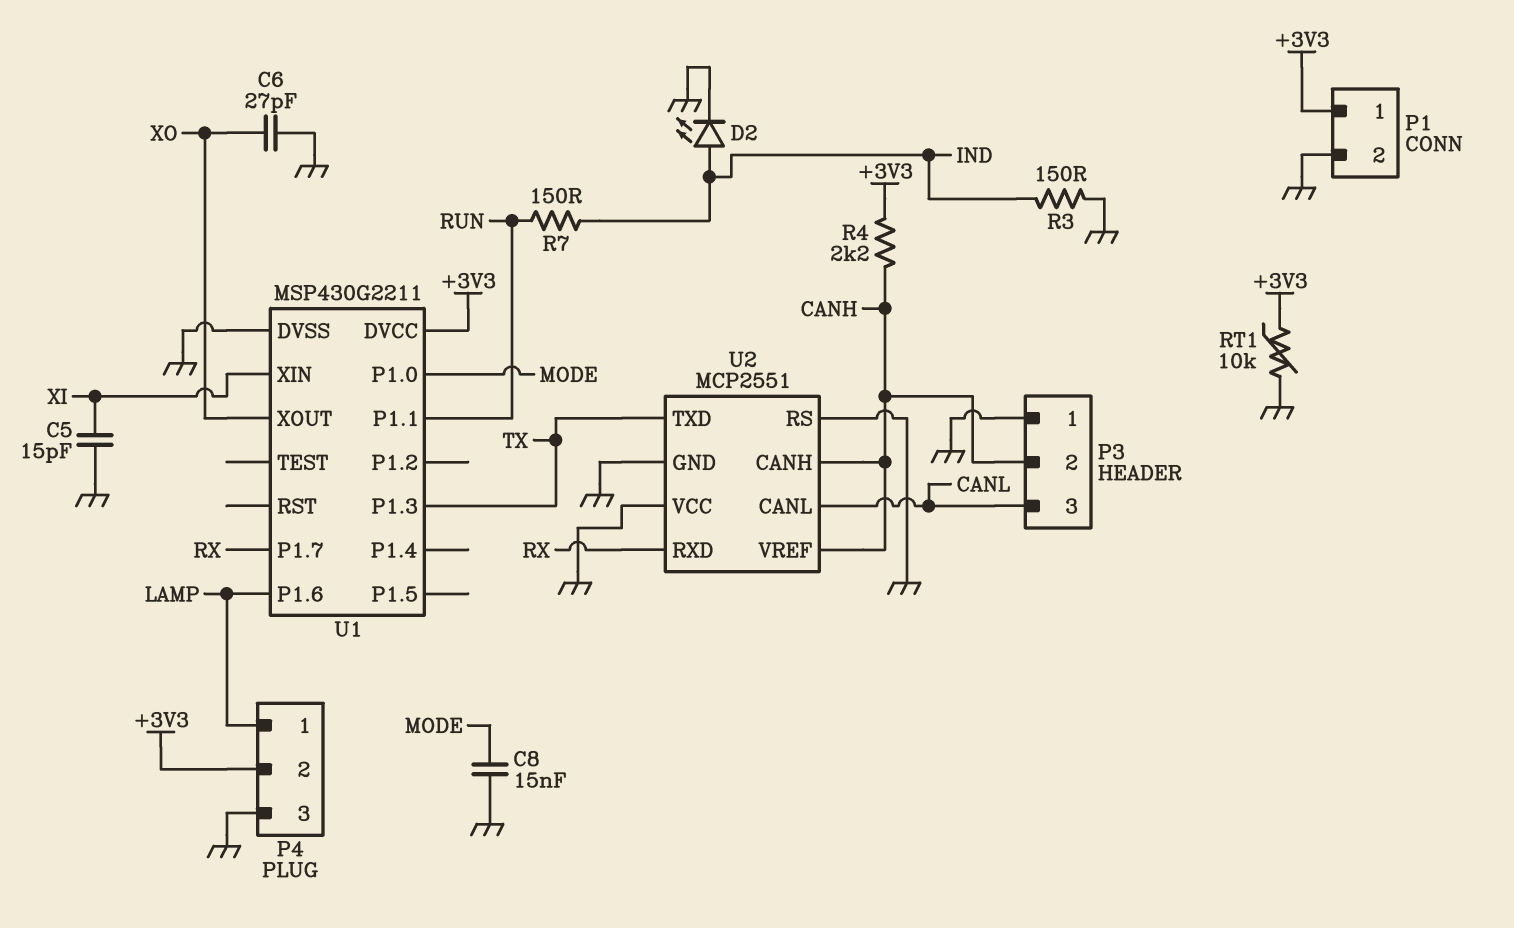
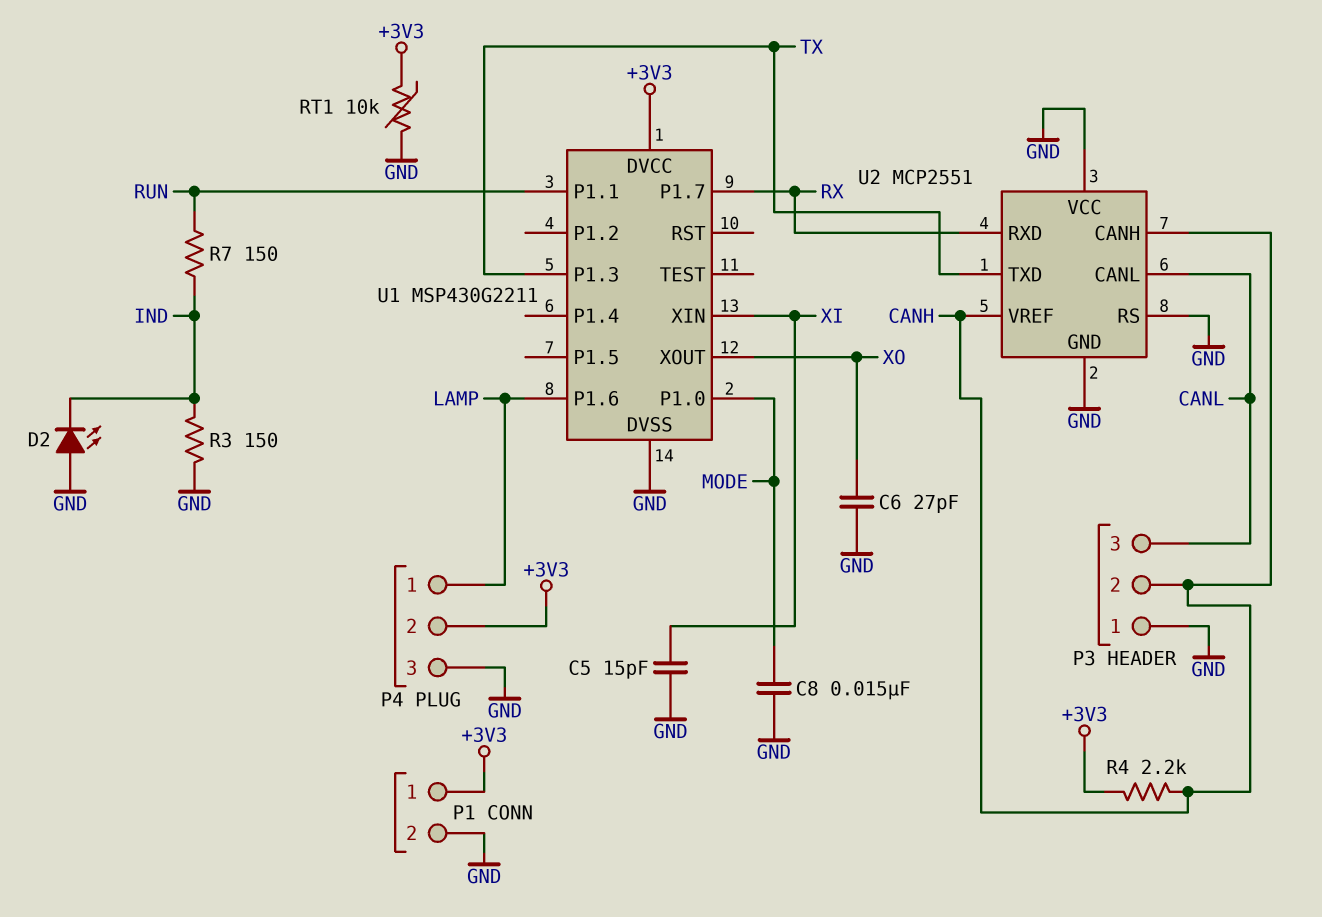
D2: LED (A IND, K GND) -> LED (A GND, K IND)

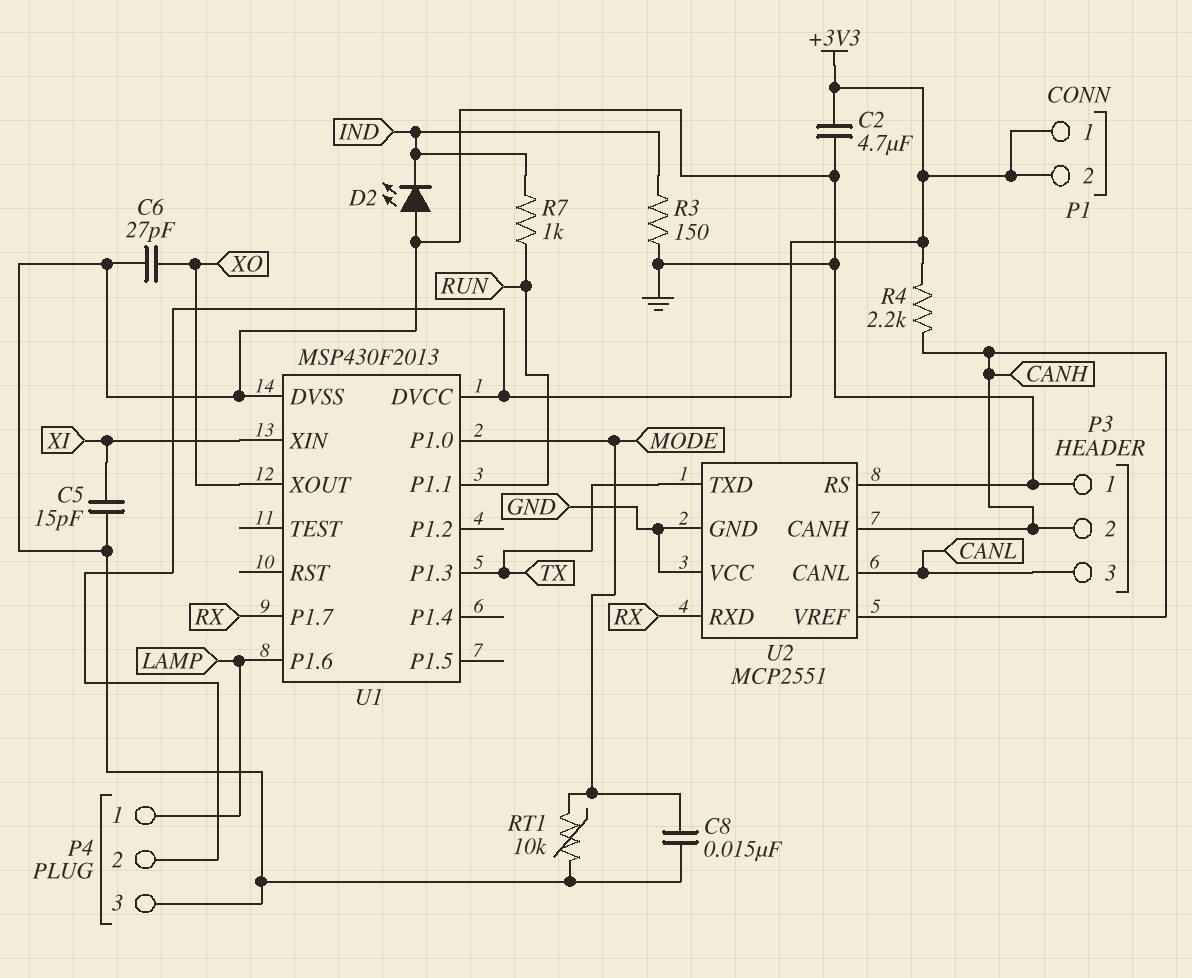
C2: none -> 4.7uF (+3V3, GND)
P1 pin 2: GND -> +3V3
R7: 150 (IND, RUN) -> 1k (IND, RUN)
RT1: 10k (+3V3, GND) -> 10k (GND, MODE)
U1: MSP430G2211 -> MSP430F2013

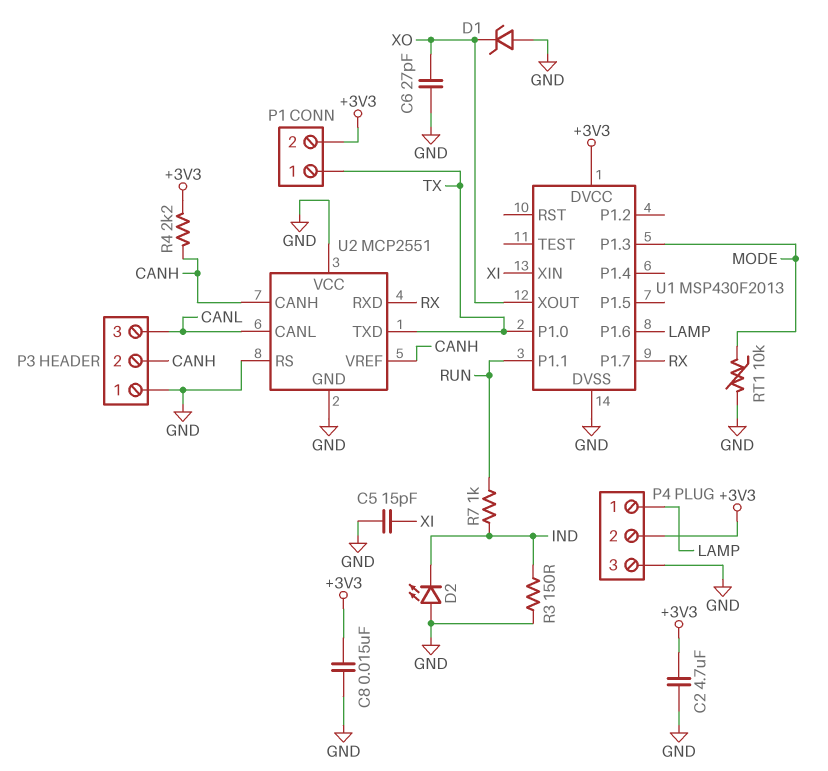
C8: 15nF (GND, MODE) -> 15nF (+3V3, GND)
D1: none -> zener (A GND, K XO)
P1 pin 1: +3V3 -> TX
U1 pin P1.0: MODE -> TX
U1 pin P1.3: TX -> MODE

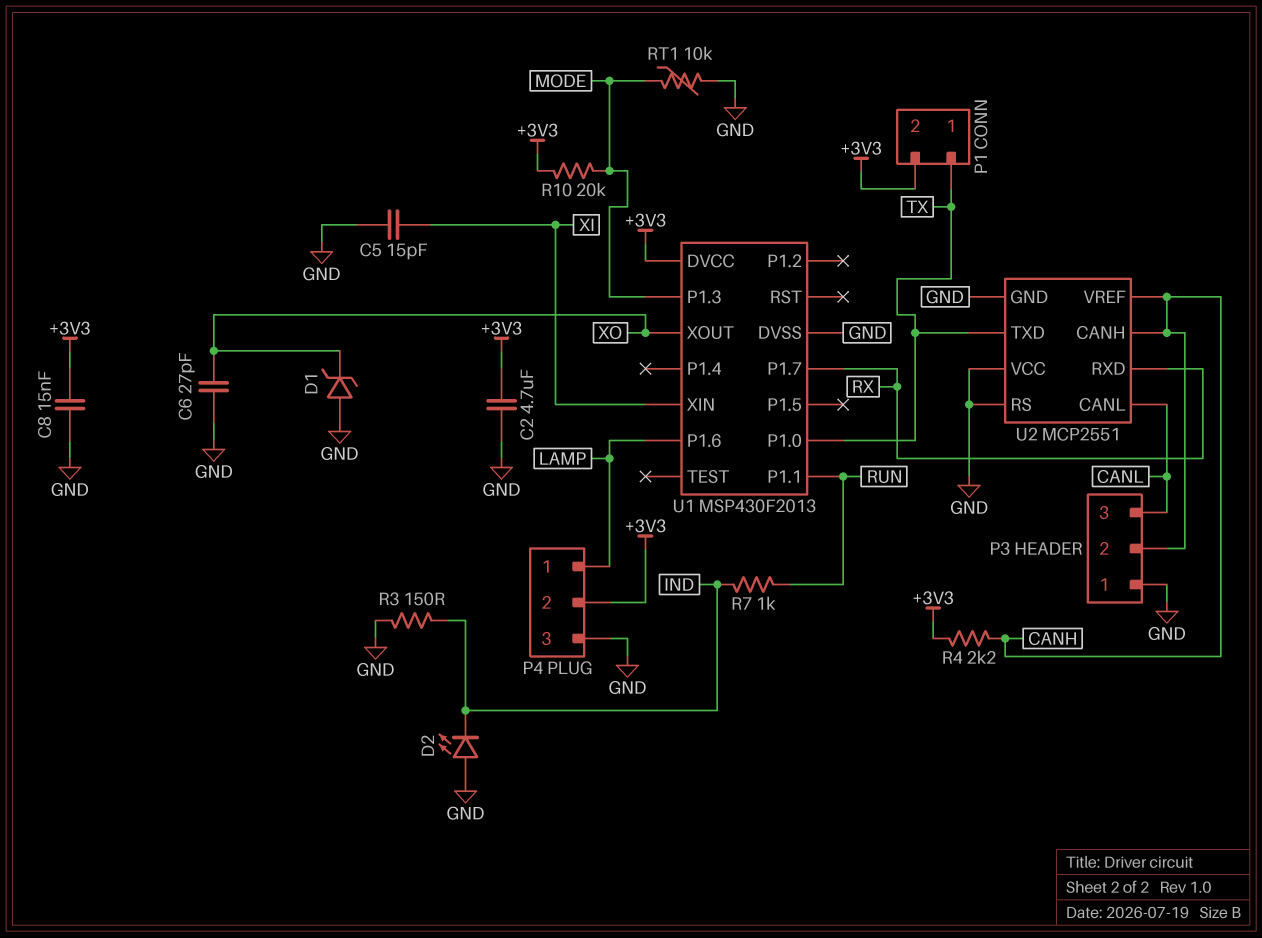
R10: none -> 20k (+3V3, MODE)

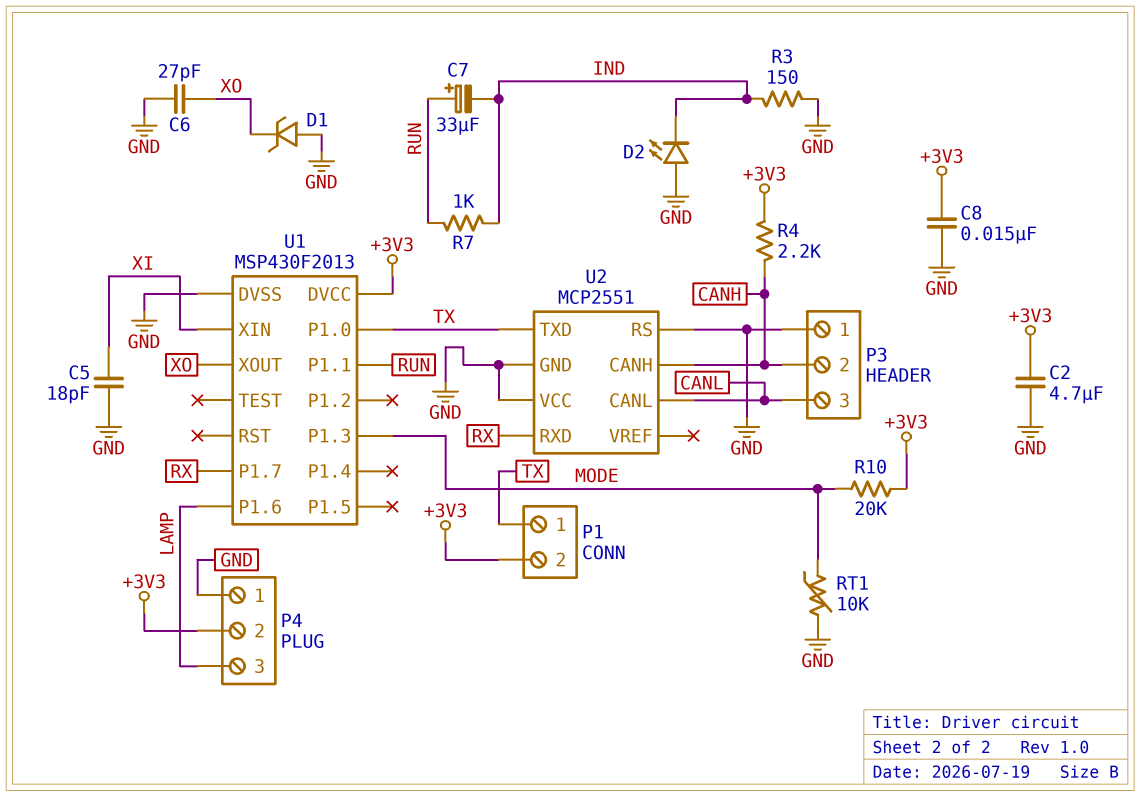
C5: 15pF (GND, XI) -> 18pF (GND, XI)
C7: none -> 33uF (plus RUN, minus IND)
P4 pin 1: LAMP -> GND
P4 pin 3: GND -> LAMP
U2 pin VREF: CANH -> none

